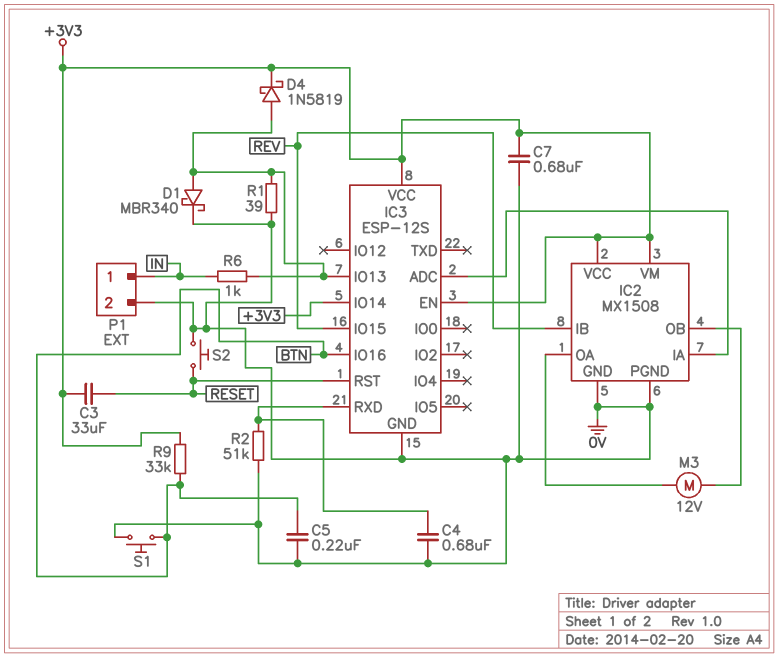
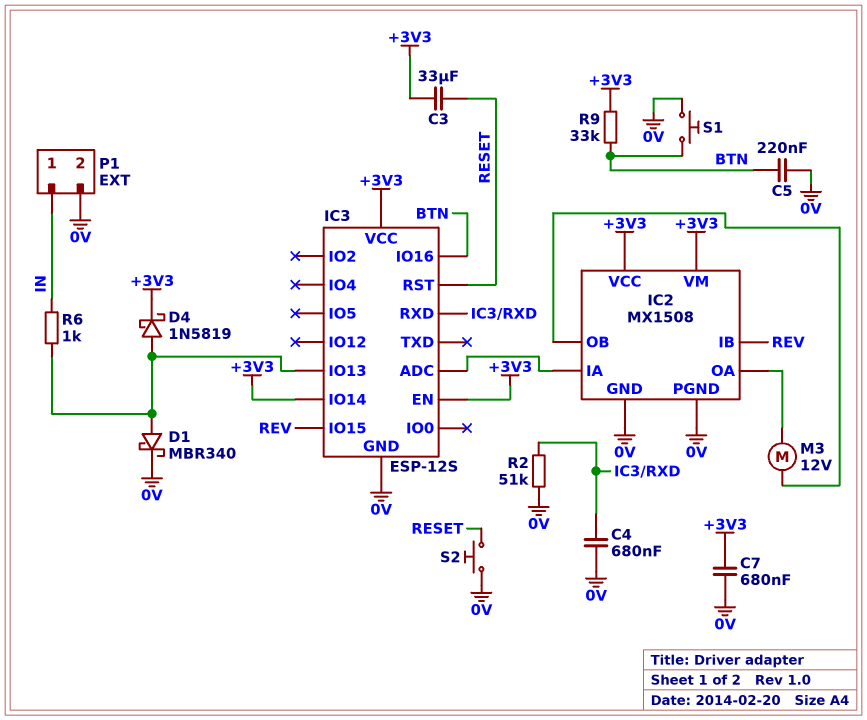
R1: 39 (0V, IC3/IO13) -> none

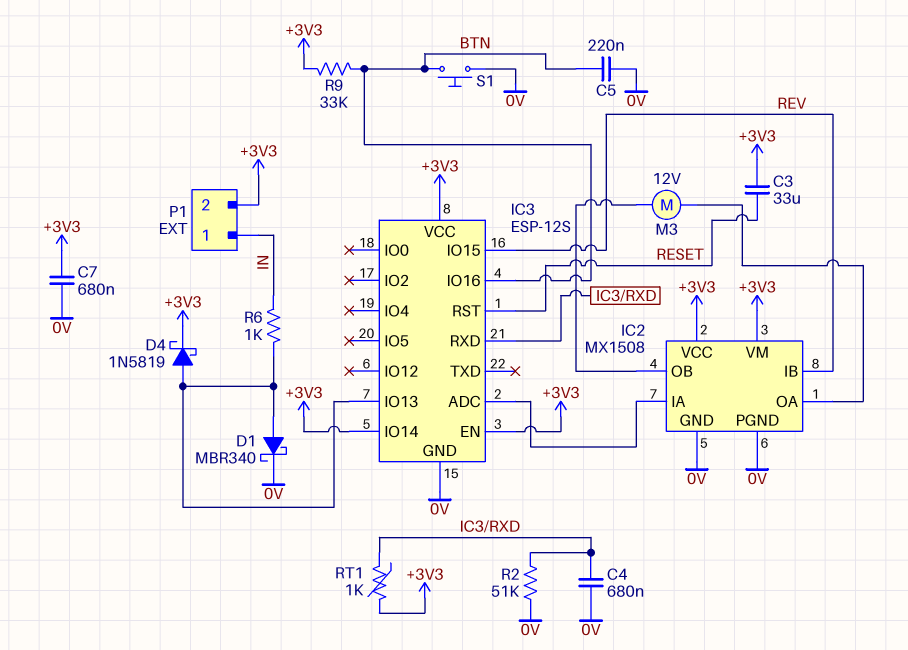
P1 pin 2: 0V -> +3V3
RT1: none -> 1k (+3V3, IC3/RXD)
S2: button (0V, RESET) -> none

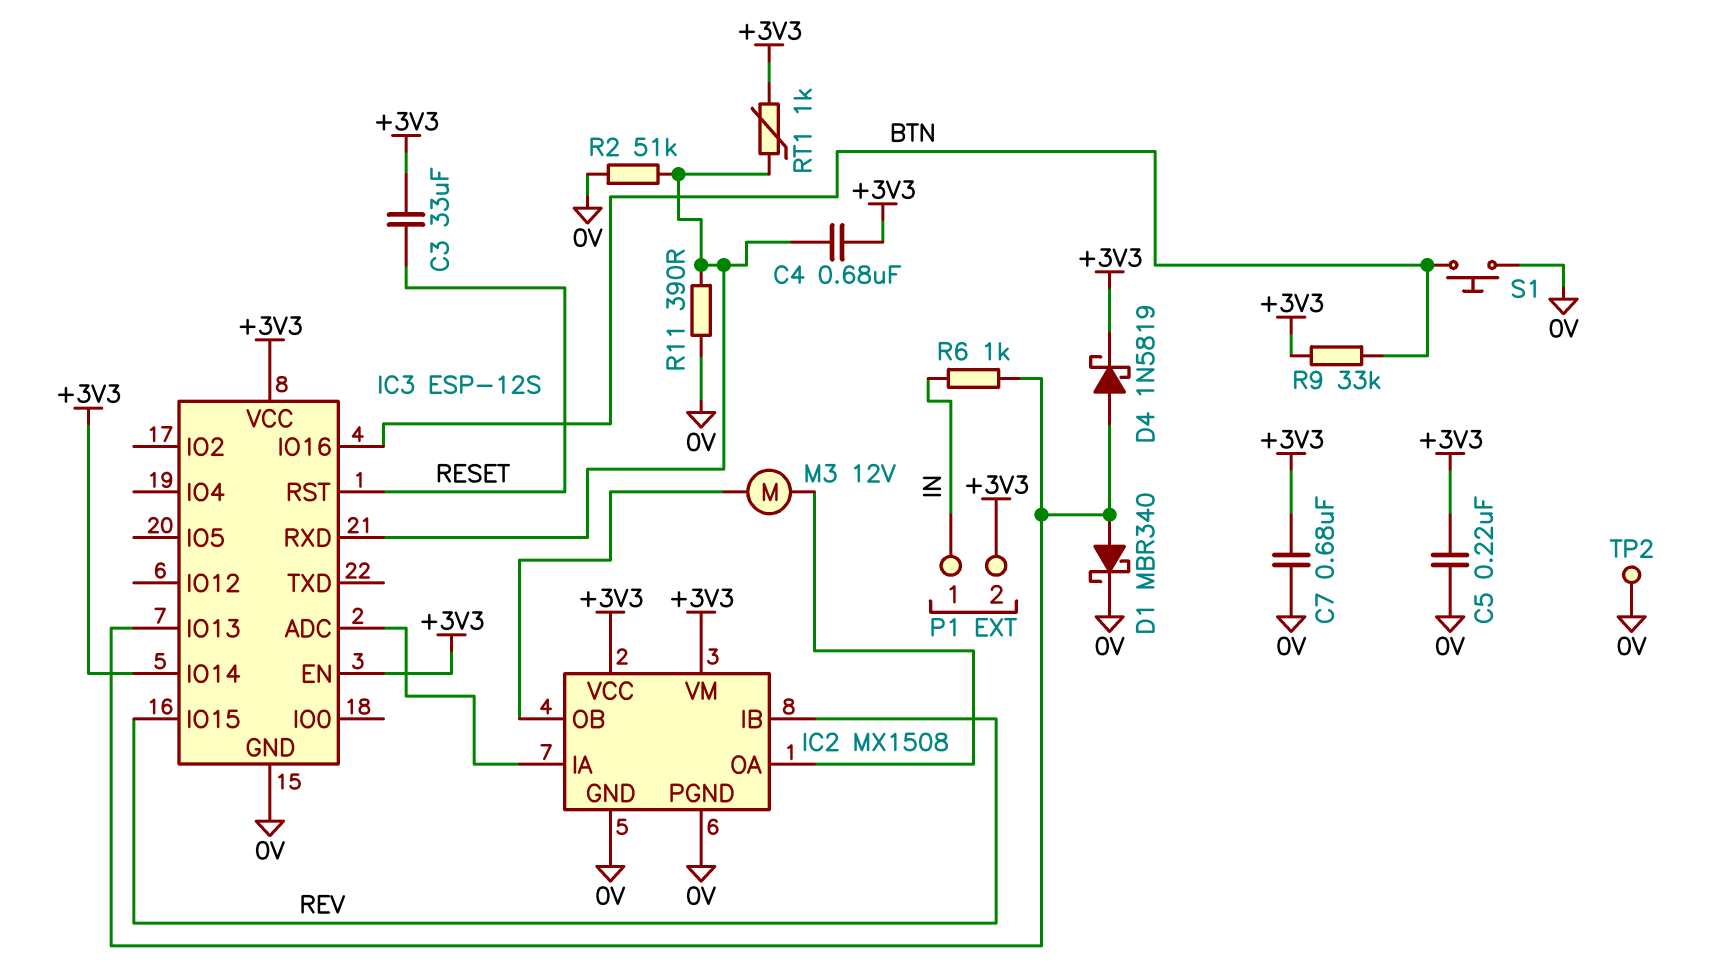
C4: 680nF (0V, IC3/RXD) -> 680nF (+3V3, IC3/RXD)
C5: 220nF (0V, BTN) -> 220nF (+3V3, 0V)
R11: none -> 390 (0V, IC3/RXD)
TP2: none -> test point (0V)

